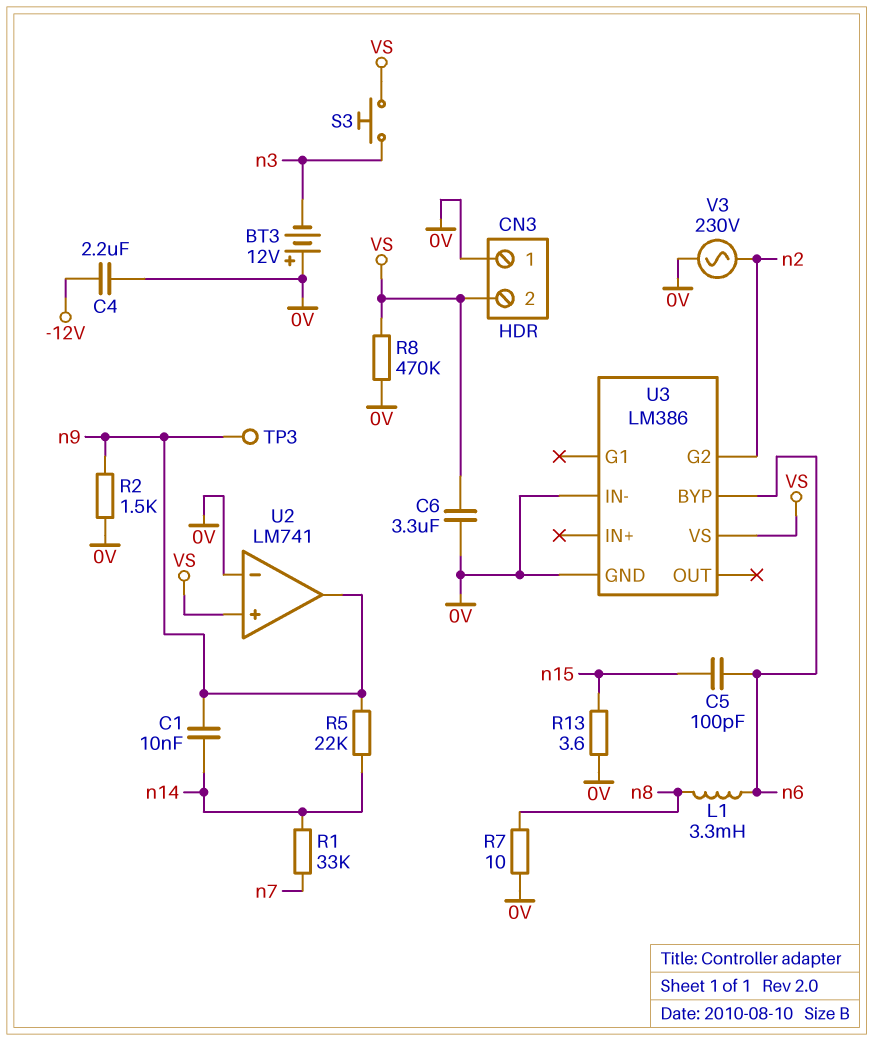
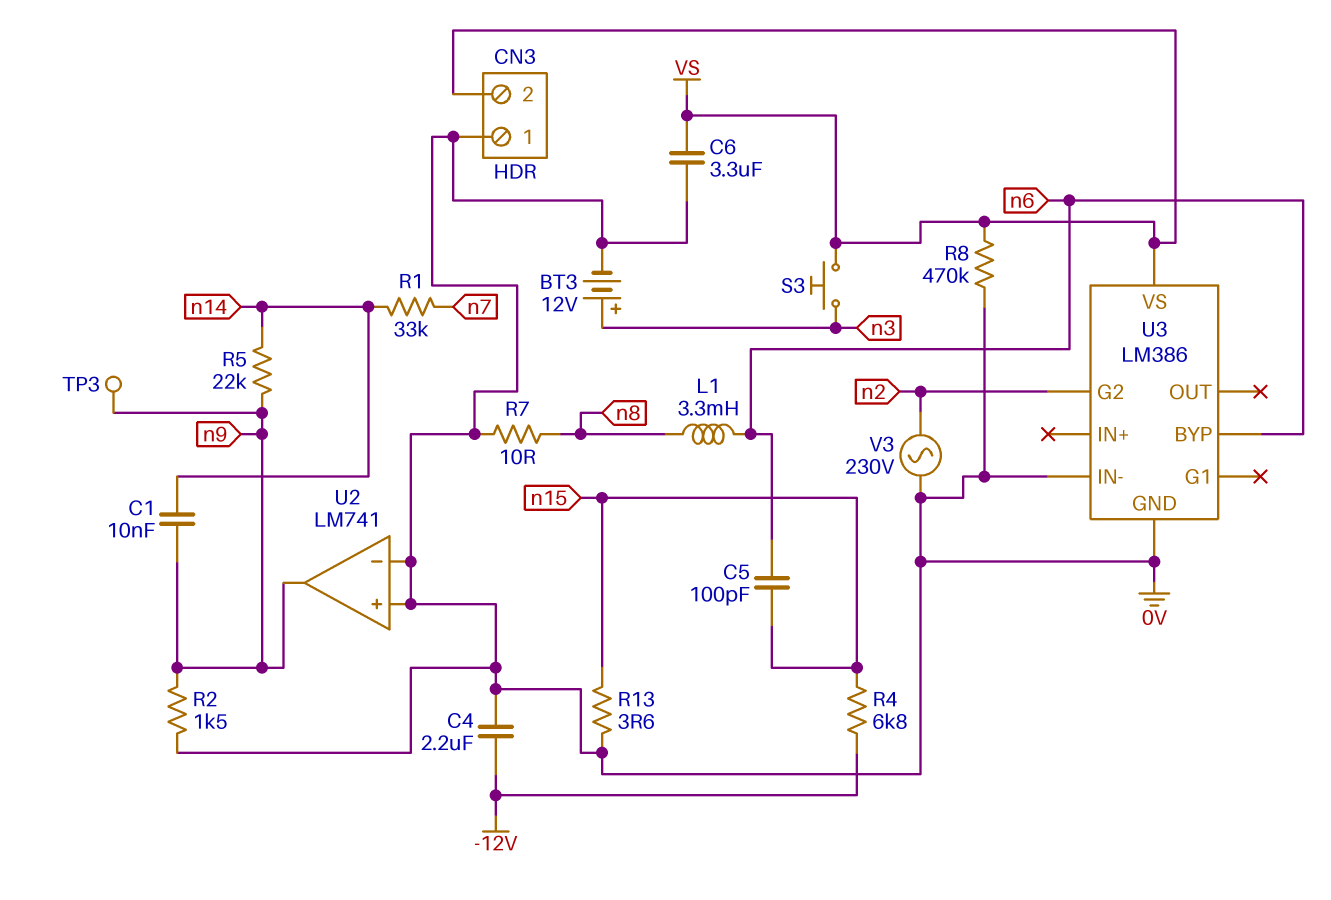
BT3: 12V (plus 0V, minus n3) -> 12V (plus n3, minus 0V)
R4: none -> 6.8k (-12V, n15)
U2 pin in+: VS -> 0V

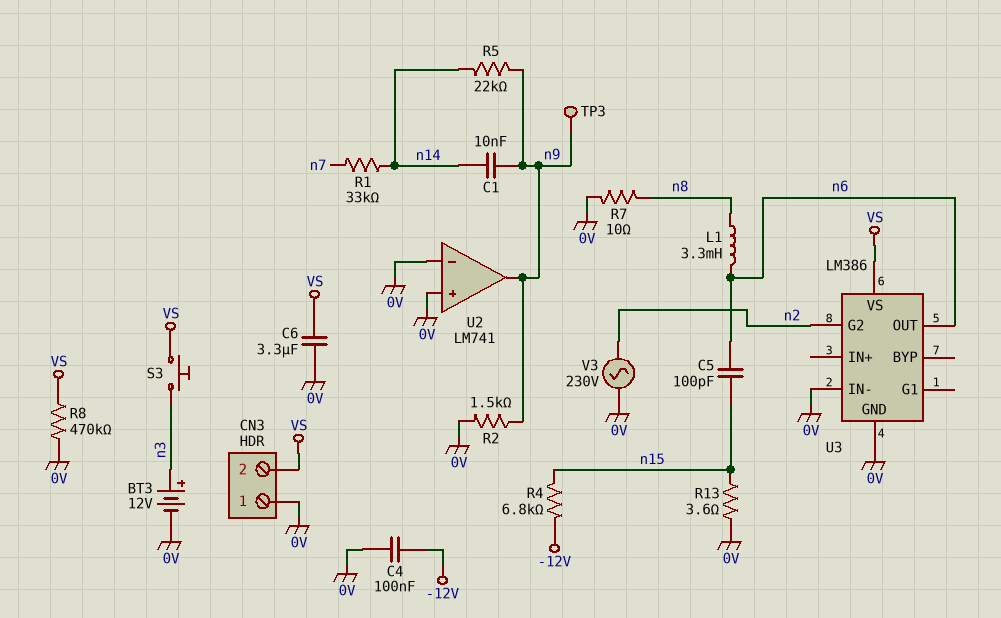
C4: 2.2uF (-12V, 0V) -> 100nF (-12V, 0V)
U3 pin BYP: n6 -> none
U3 pin OUT: none -> n6

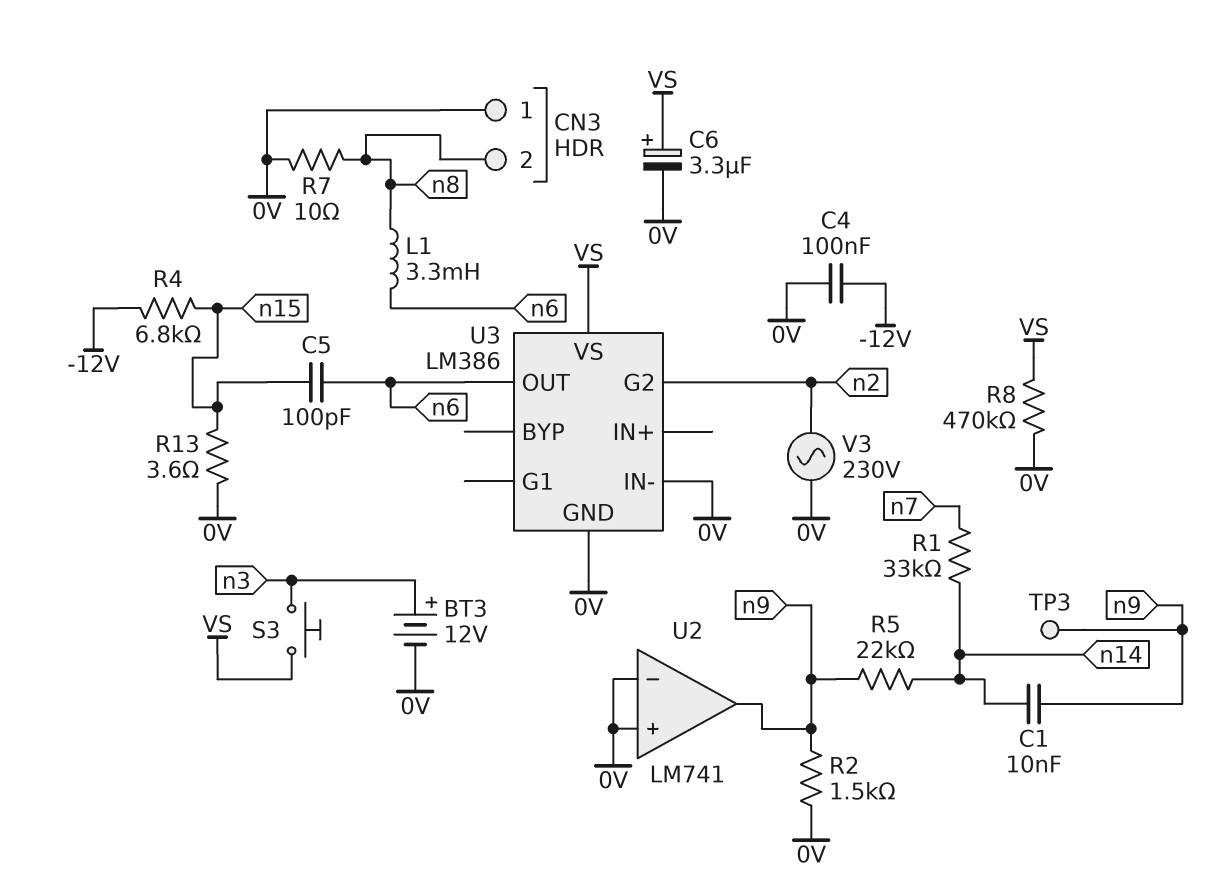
C6: 3.3uF (0V, VS) -> 3.3uF (plus VS, minus 0V)
CN3 pin 2: VS -> n8

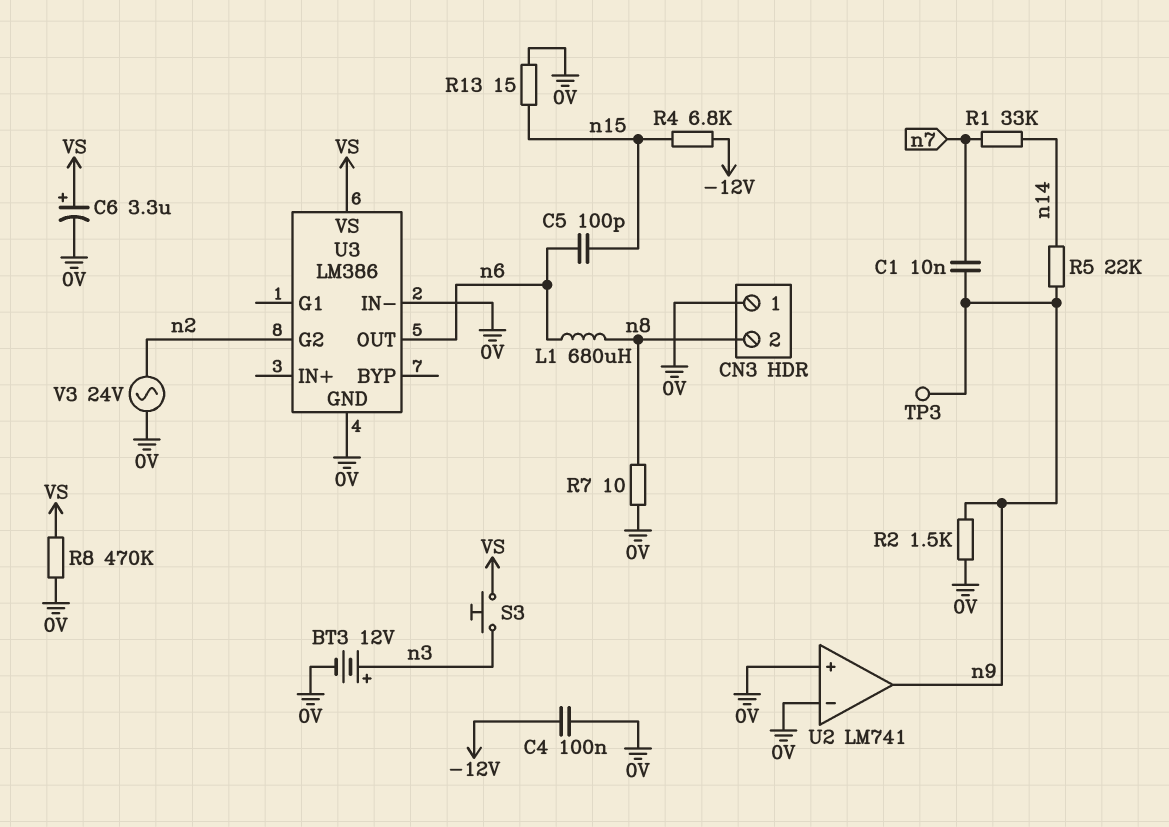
C1: 10nF (n9, n14) -> 10nF (n7, n9)
L1: 3.3mH (n6, n8) -> 680uH (n6, n8)
R13: 3.6 (0V, n15) -> 15 (0V, n15)
V3: AC 230V (0V, n2) -> AC 24V (0V, n2)

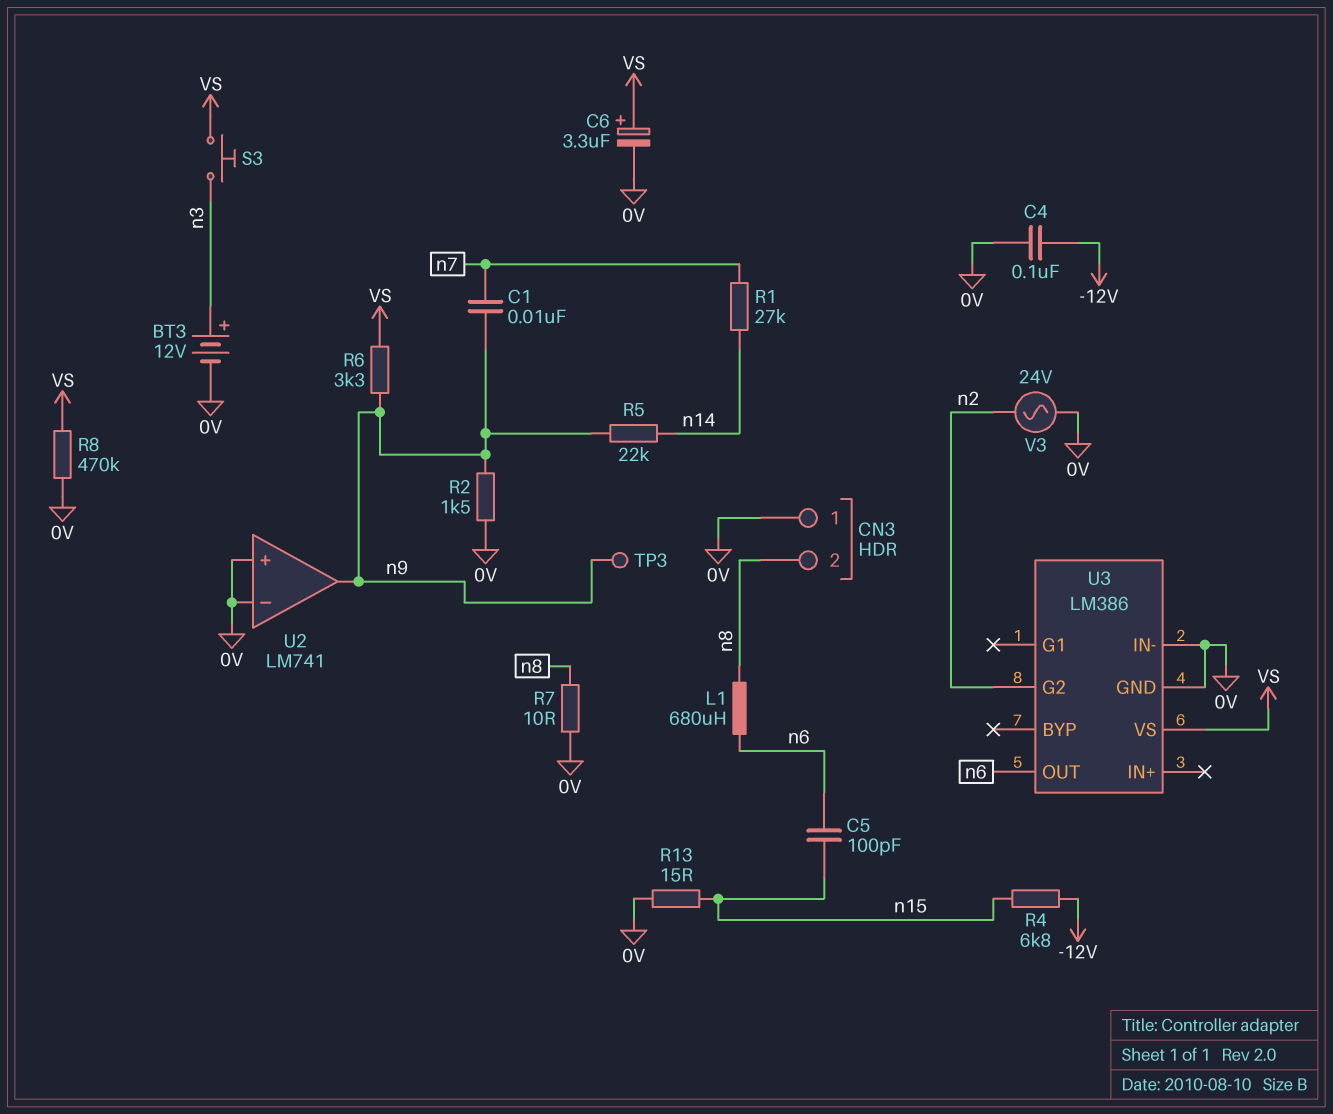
R1: 33k (n7, n14) -> 27k (n7, n14)
R6: none -> 3.3k (VS, n9)

